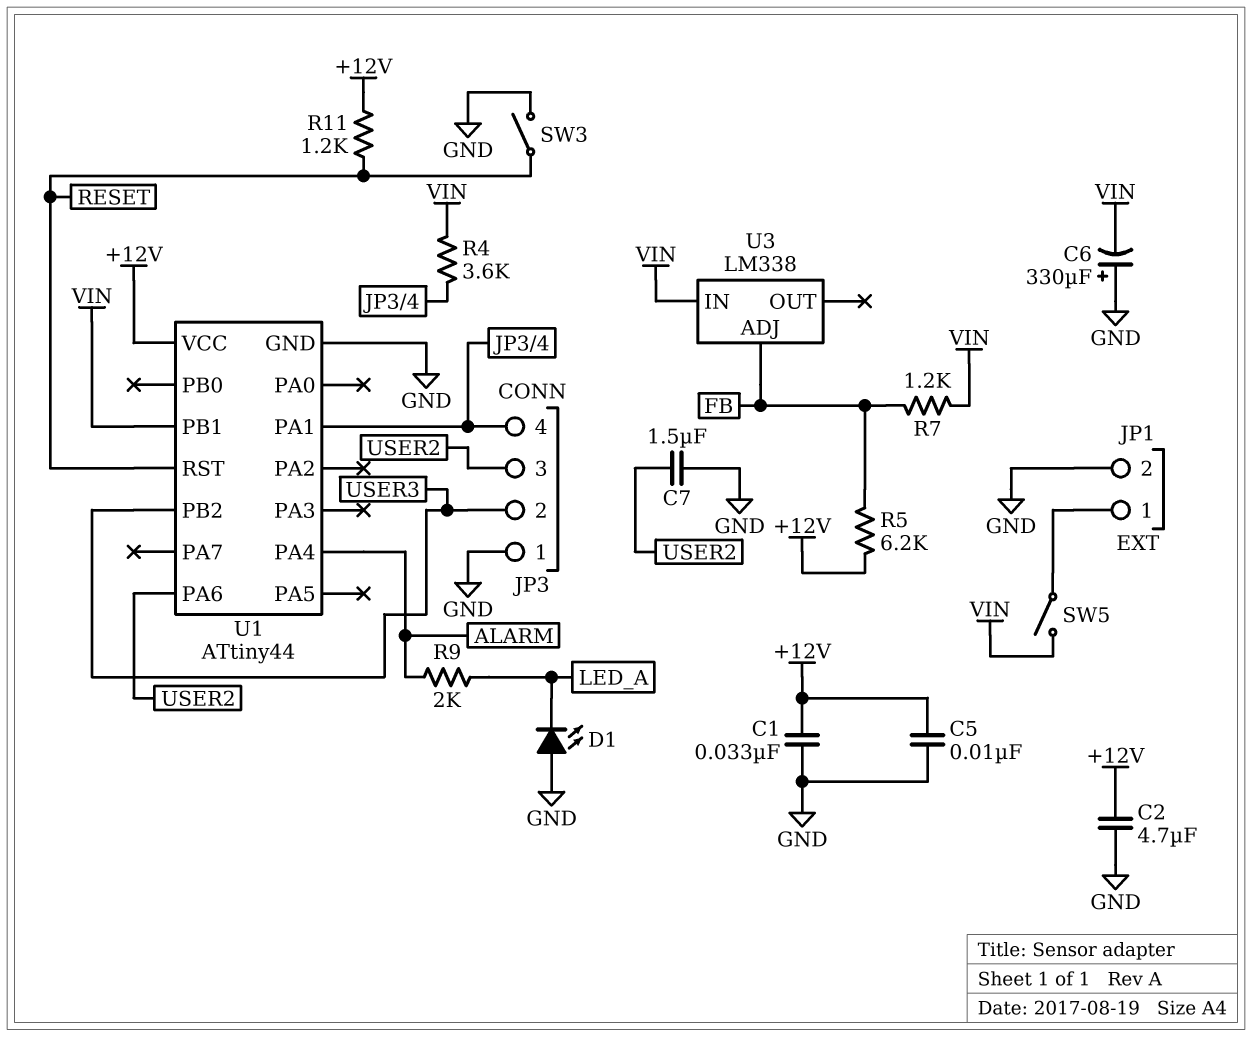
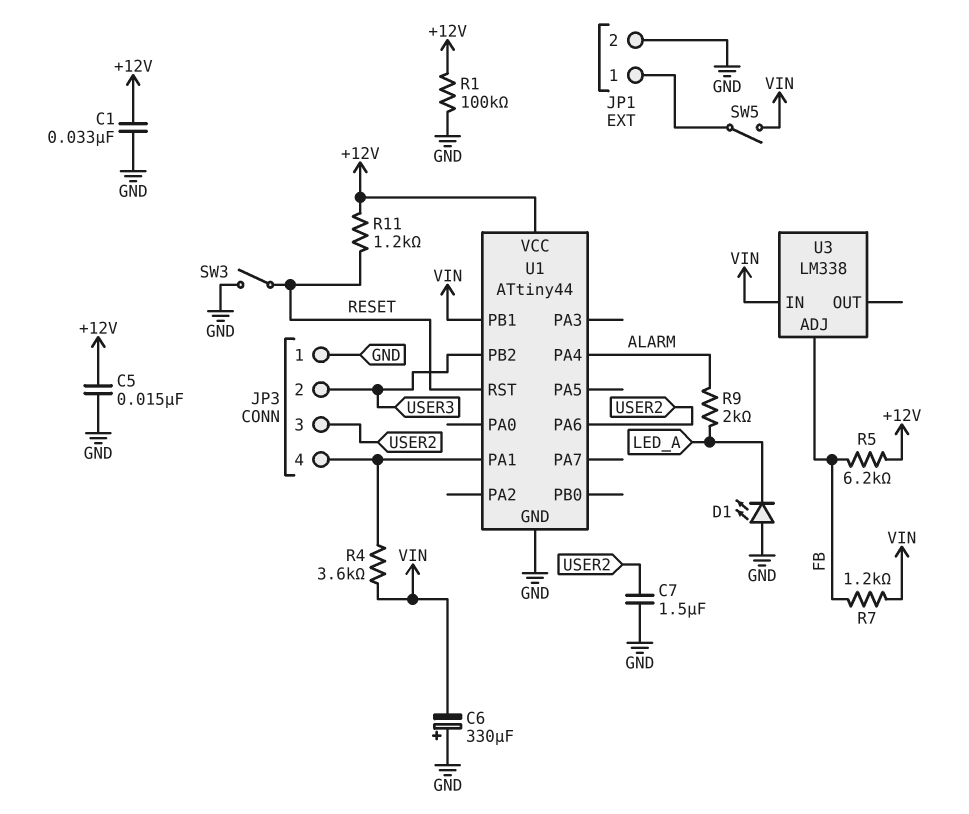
C2: 4.7uF (+12V, GND) -> none
C5: 10nF (+12V, GND) -> 15nF (+12V, GND)
R1: none -> 100k (+12V, GND)

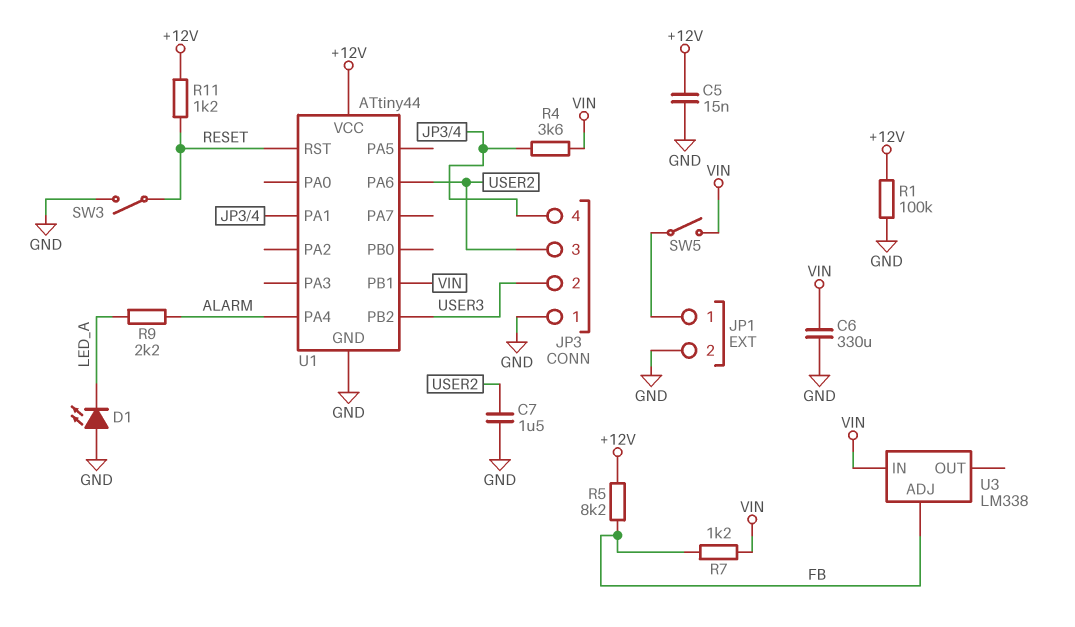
C1: 33nF (+12V, GND) -> none
C6: 330uF (plus GND, minus VIN) -> 330uF (GND, VIN)
R5: 6.2k (+12V, FB) -> 8.2k (+12V, FB)
R9: 2k (ALARM, LED_A) -> 2.2k (ALARM, LED_A)

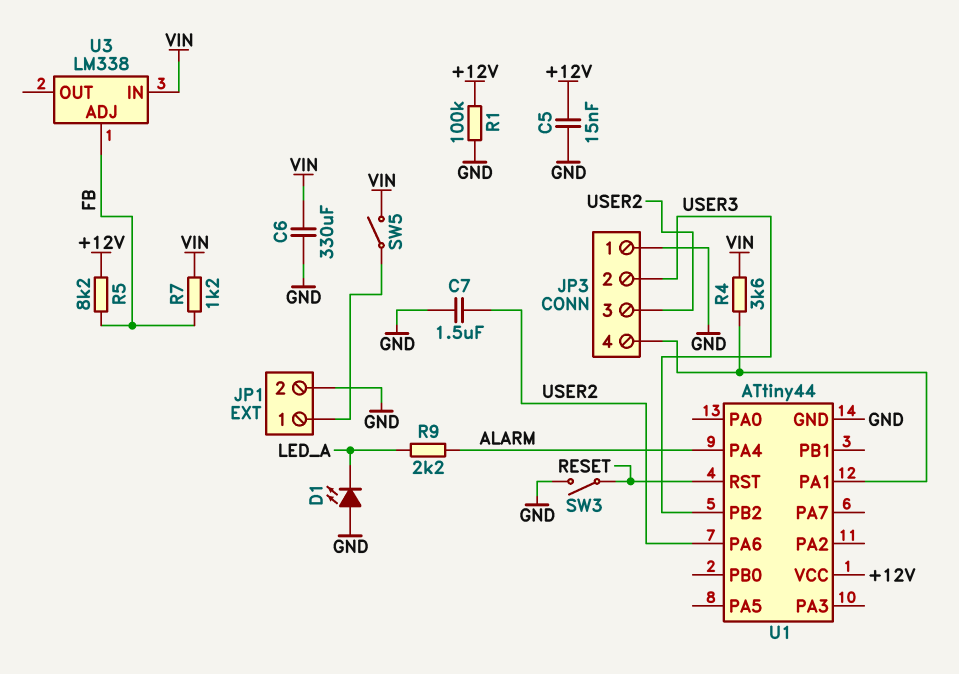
R11: 1.2k (+12V, RESET) -> none
U1 pin PB1: VIN -> none

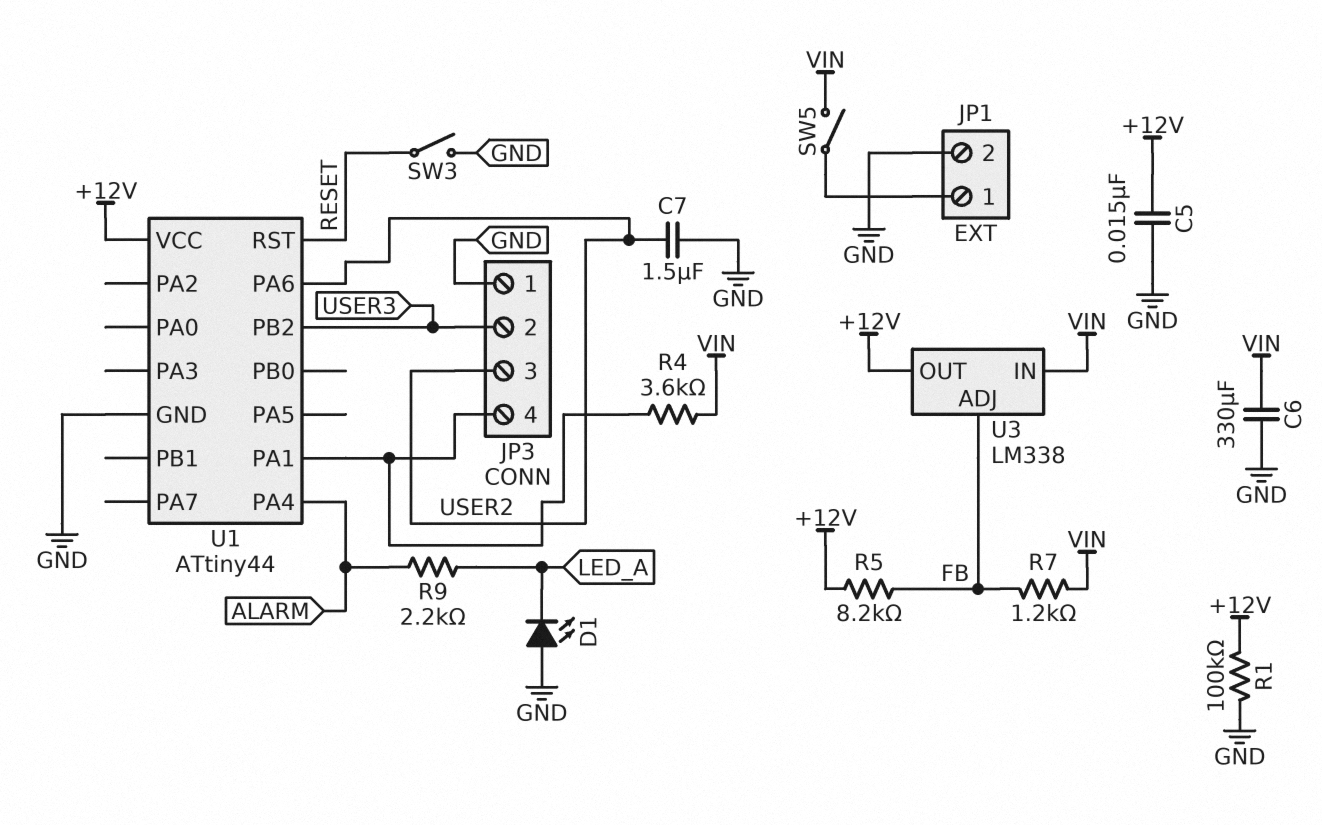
U3 pin OUT: none -> +12V

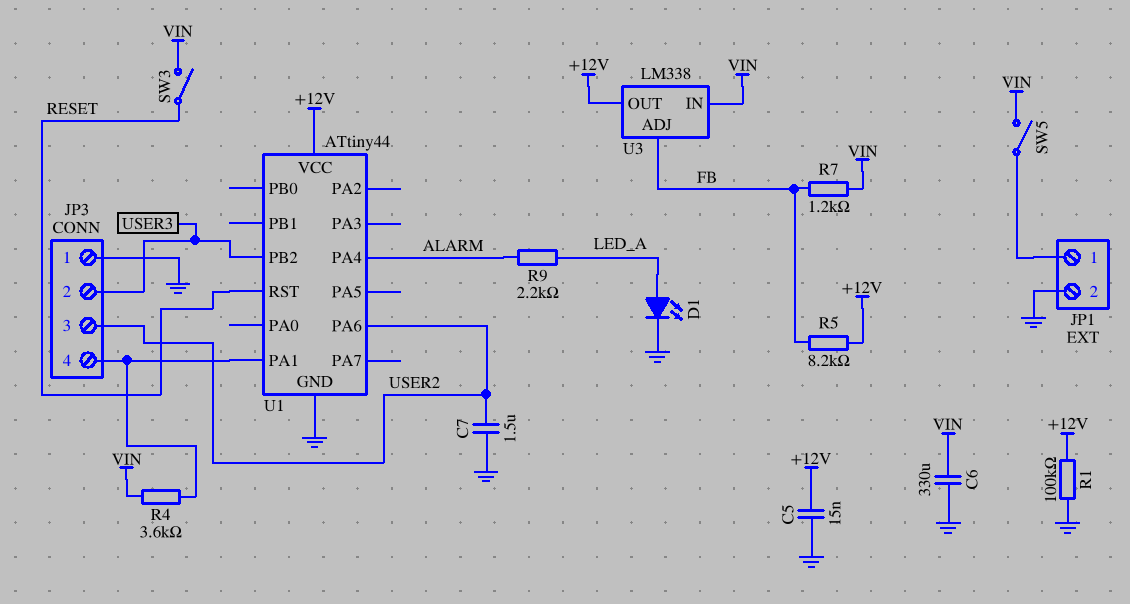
D1: LED (A GND, K LED_A) -> LED (A LED_A, K GND)
SW3: switch (GND, RESET) -> switch (RESET, VIN)

